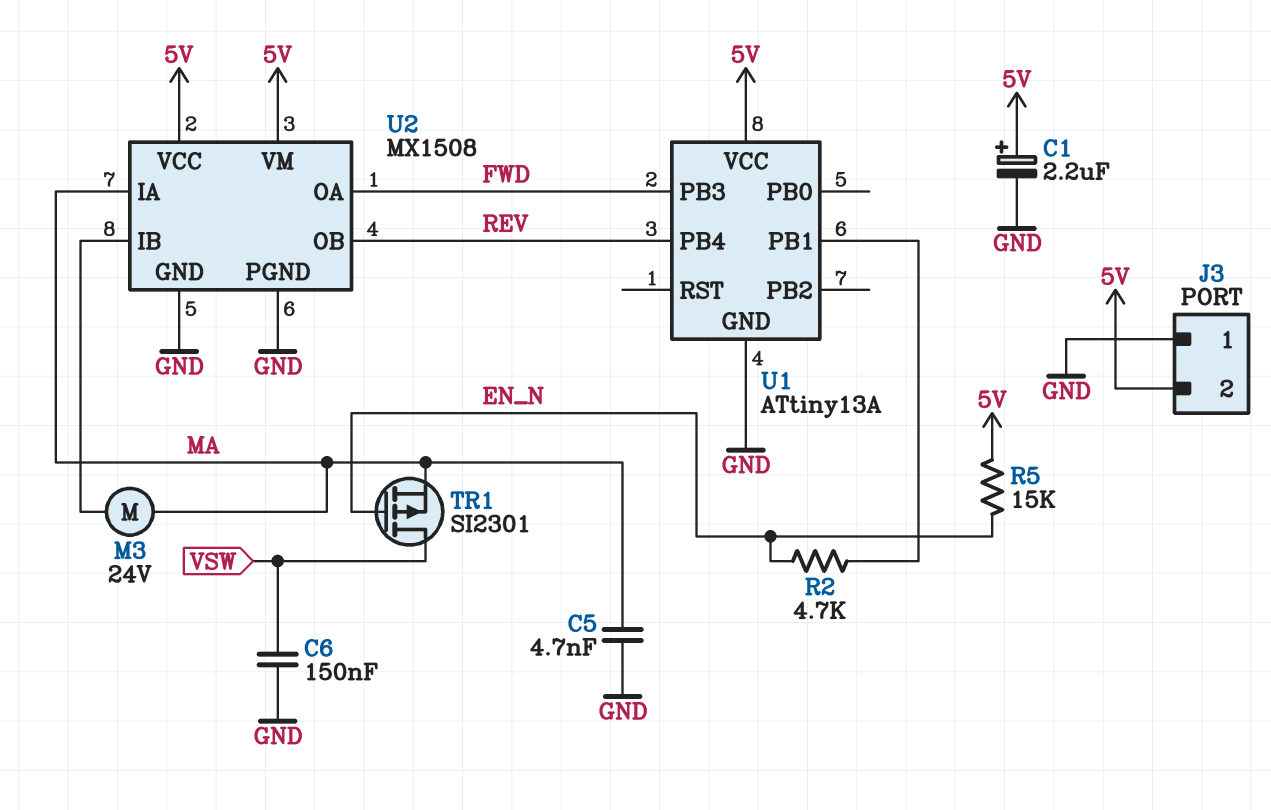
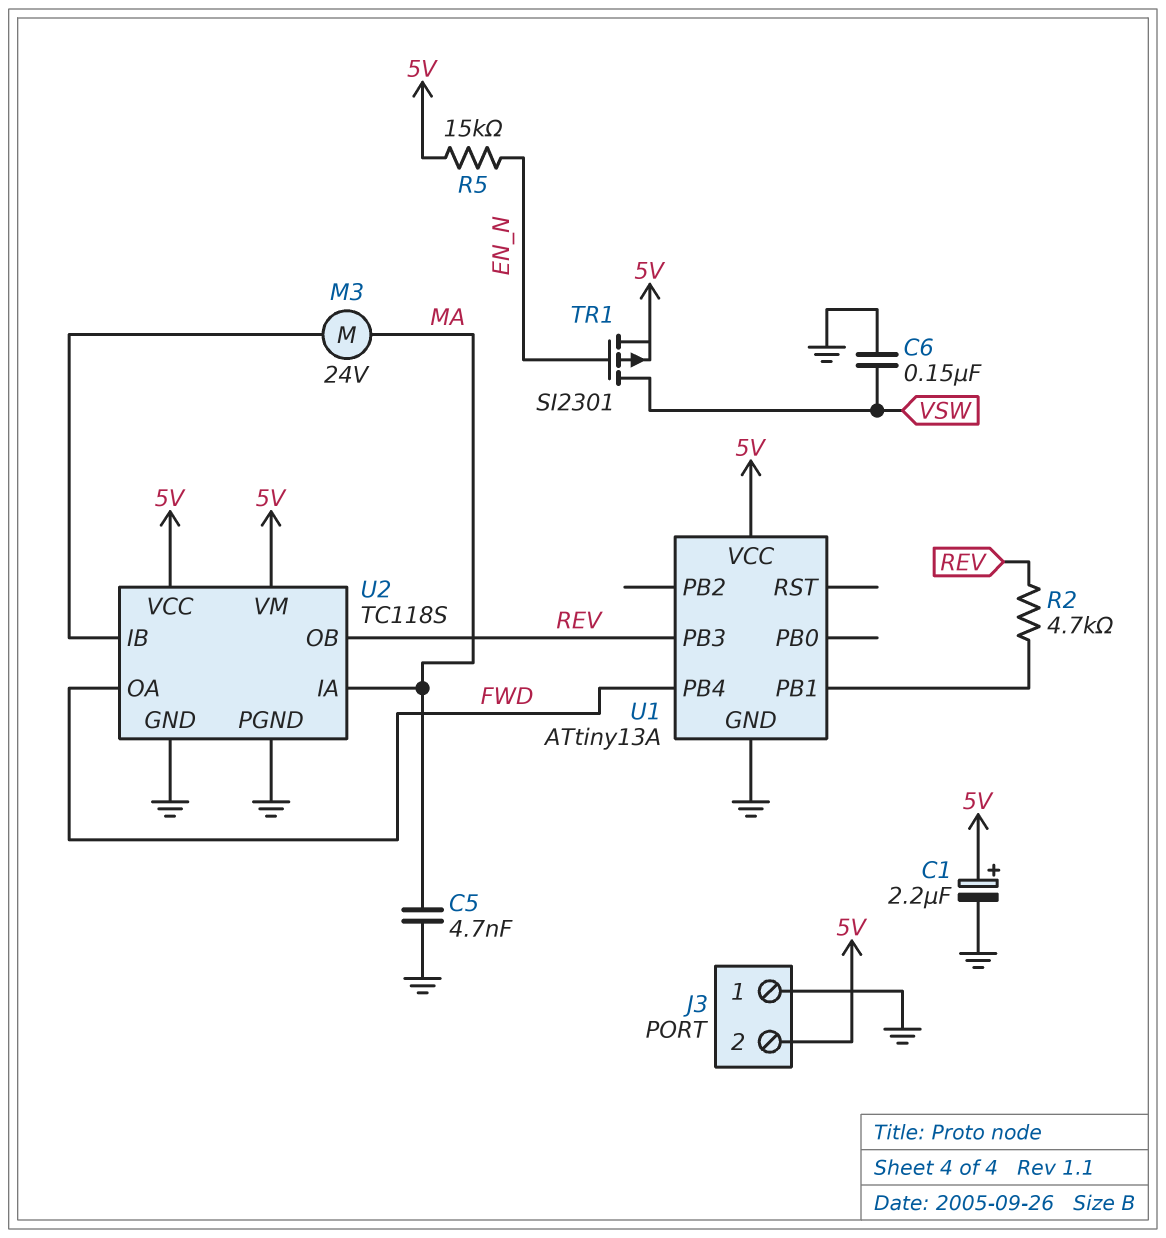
R2: 4.7k (EN_N, U1/PB1) -> 4.7k (REV, U1/PB1)
TR1: PMOS SI2301 (G EN_N, D VSW, S MA) -> PMOS SI2301 (G EN_N, D VSW, S 5V)
U1 pin PB3: FWD -> REV
U1 pin PB4: REV -> FWD
U2: MX1508 -> TC118S

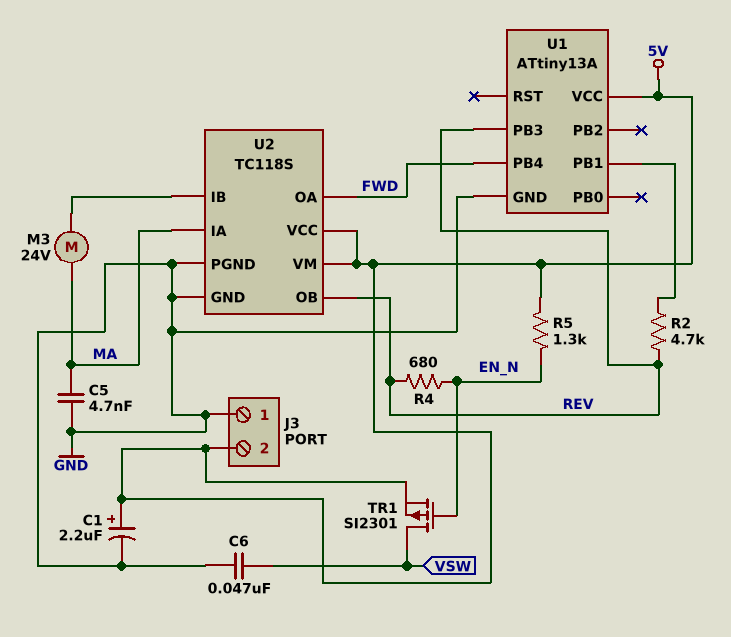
C6: 150nF (GND, VSW) -> 47nF (GND, VSW)
R4: none -> 680 (EN_N, REV)
R5: 15k (5V, EN_N) -> 1.3k (5V, EN_N)

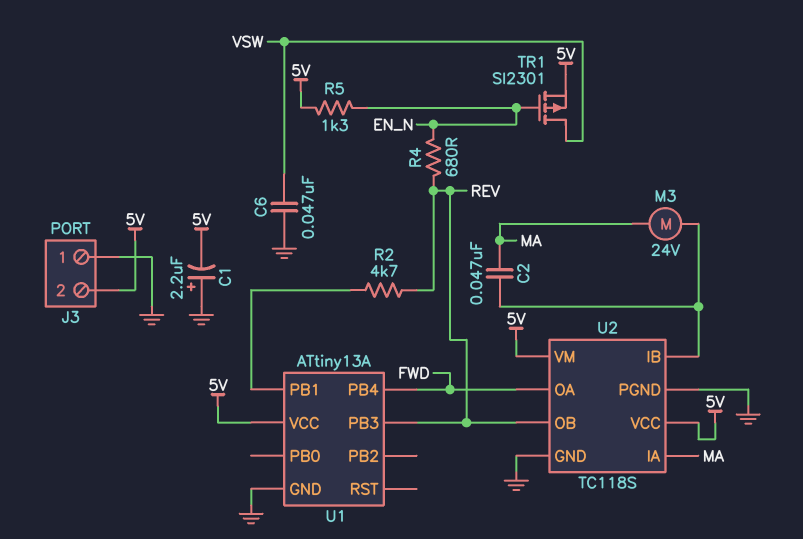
C1: 2.2uF (plus 5V, minus GND) -> 2.2uF (plus GND, minus 5V)
C2: none -> 47nF (MA, U2/IB)
C5: 4.7nF (GND, MA) -> none

